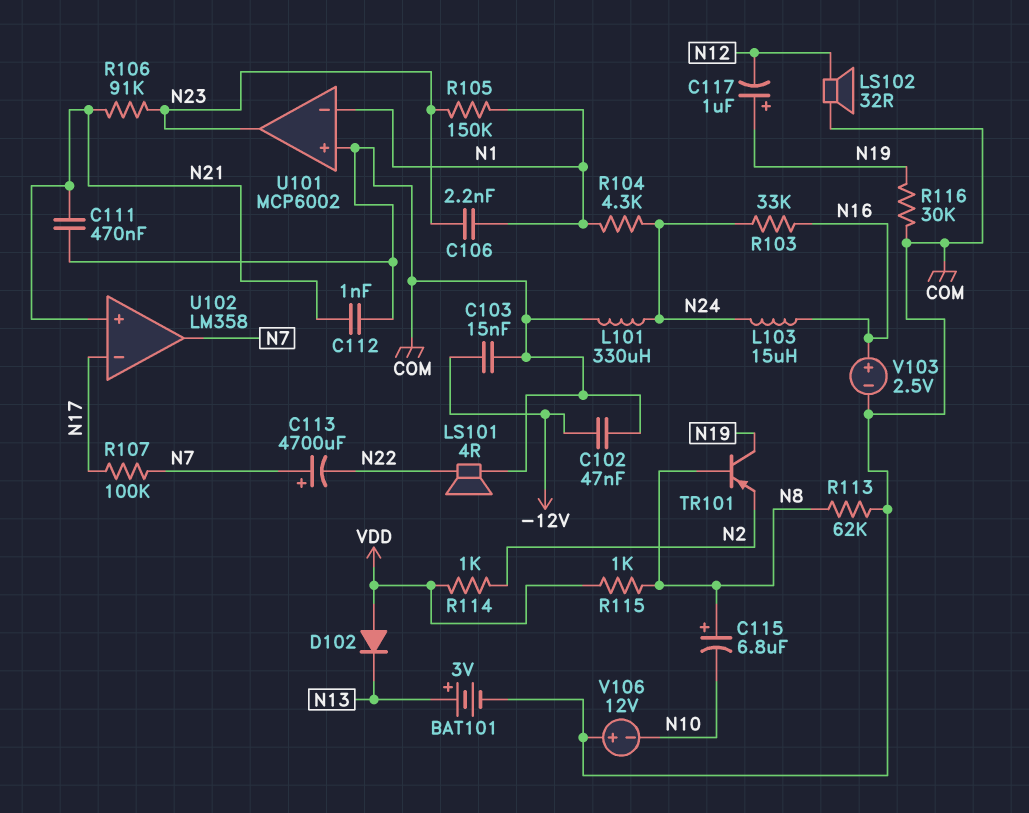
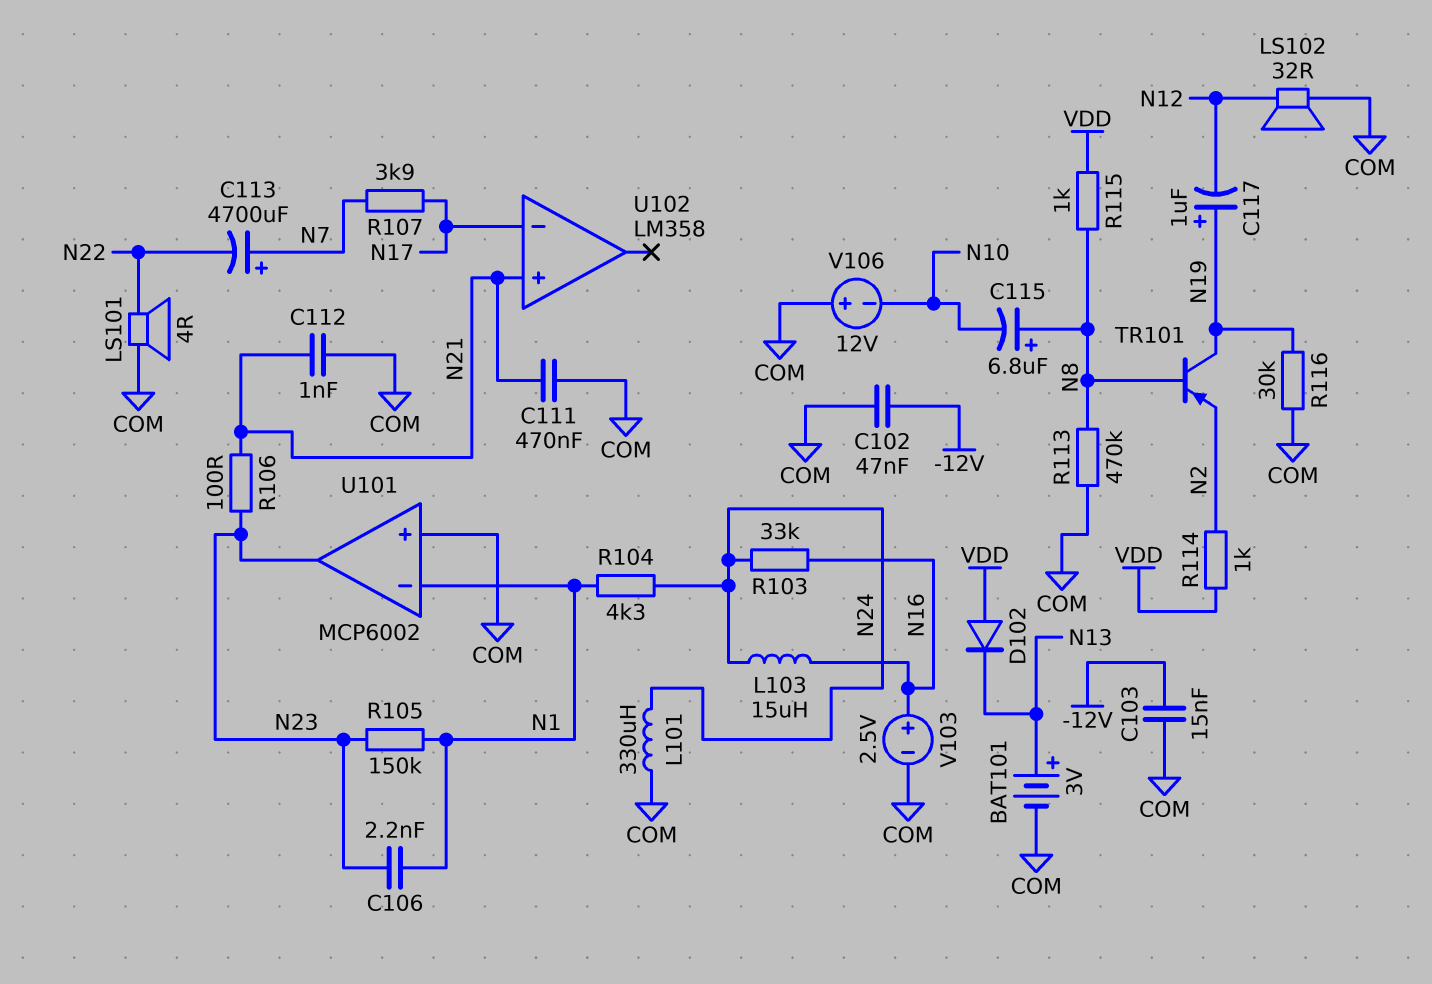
R106: 91k (N21, N23) -> 100 (N21, N23)
R107: 100k (N7, N17) -> 3.9k (N7, N17)
R113: 62k (COM, N8) -> 470k (COM, N8)
U102 pin out: N7 -> none

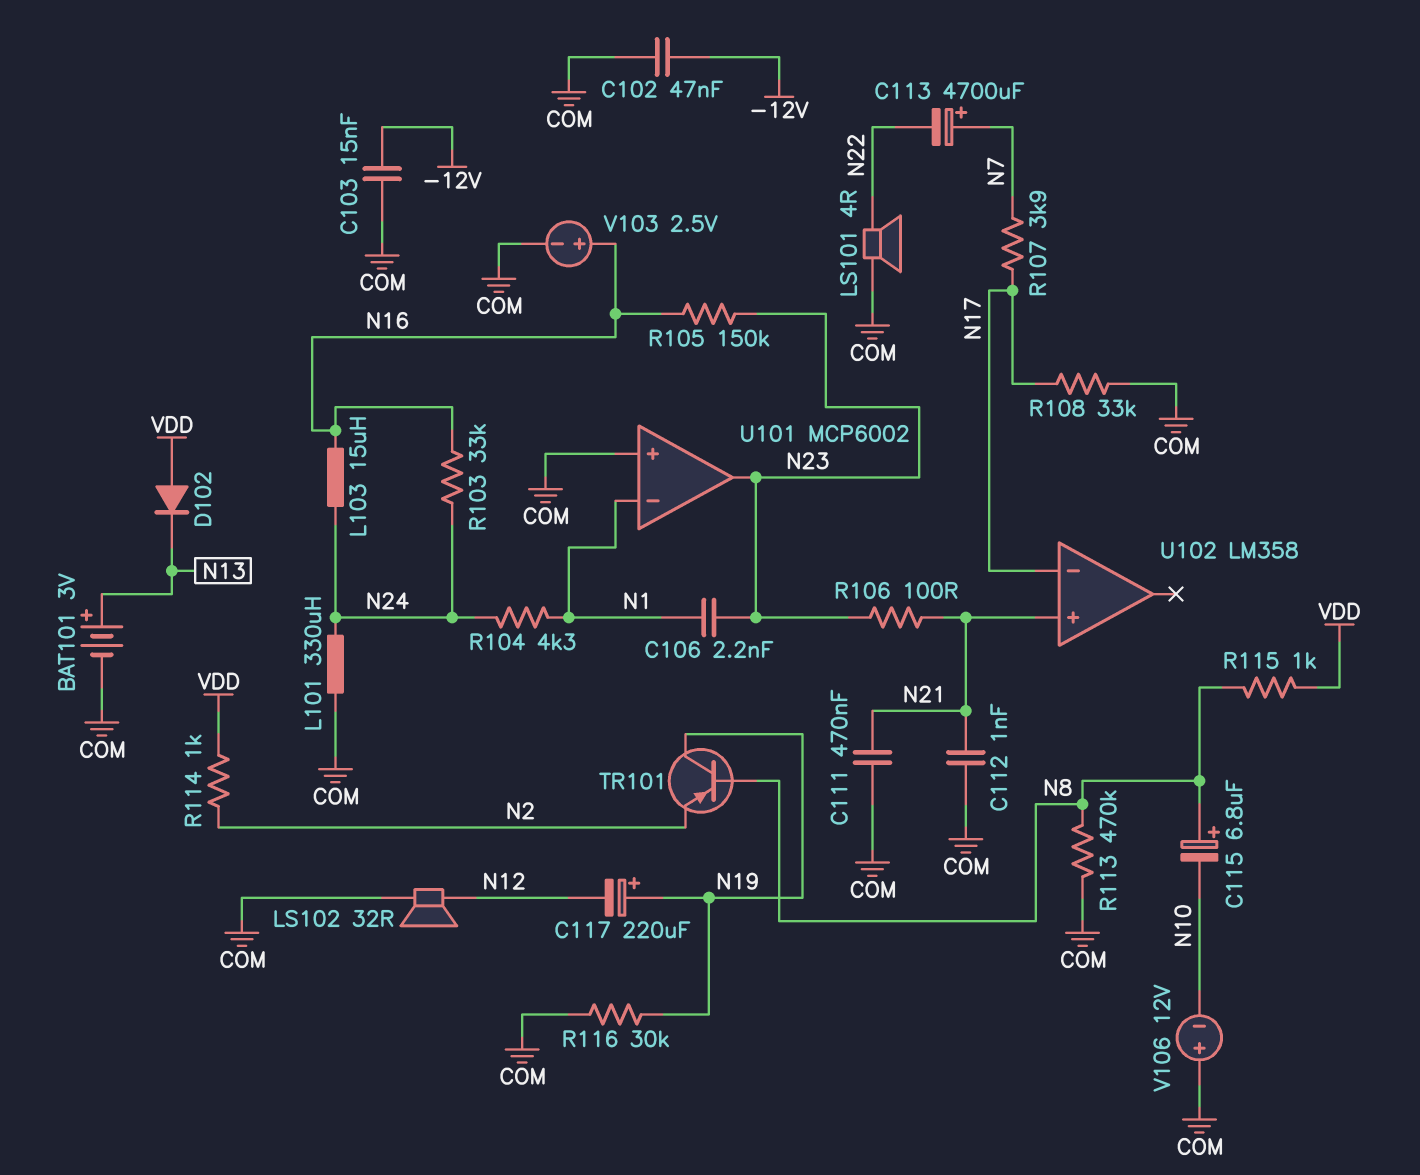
C117: 1uF (plus N19, minus N12) -> 220uF (plus N19, minus N12)
R105: 150k (N1, N23) -> 150k (N16, N23)
R108: none -> 33k (COM, N17)

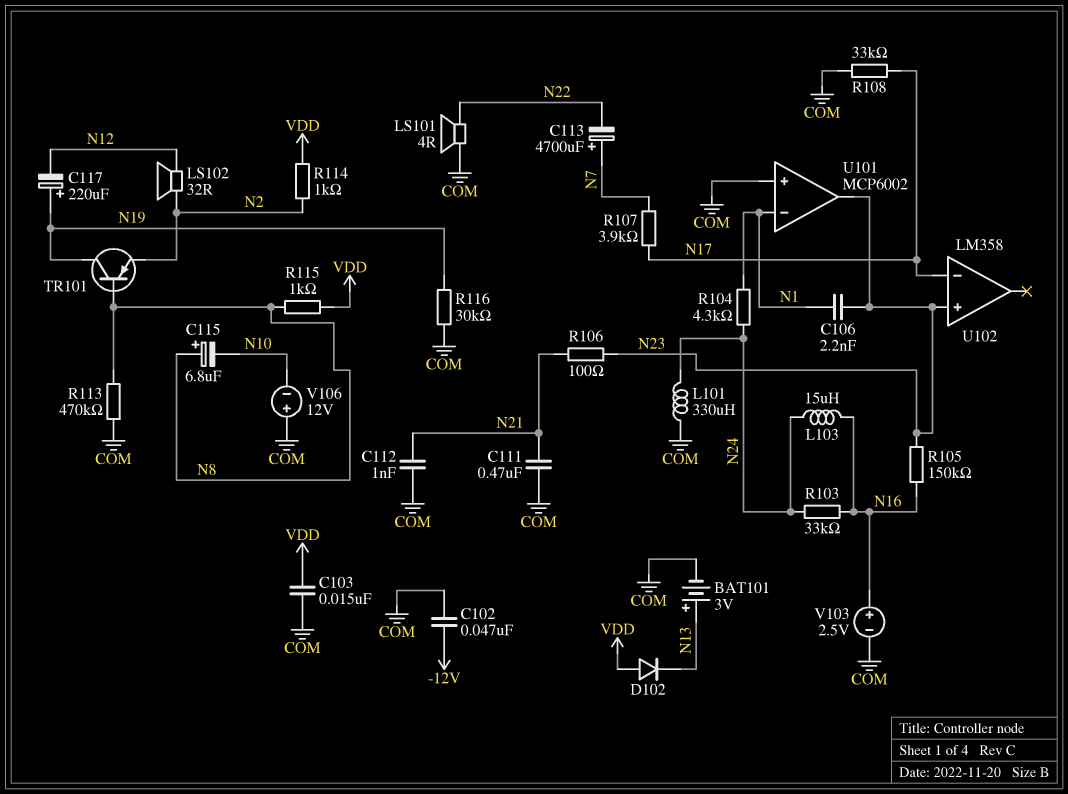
C103: 15nF (-12V, COM) -> 15nF (COM, VDD)
LS102: speaker 32R (COM, N12) -> speaker 32R (N2, N12)
U102 pin in+: N21 -> N23

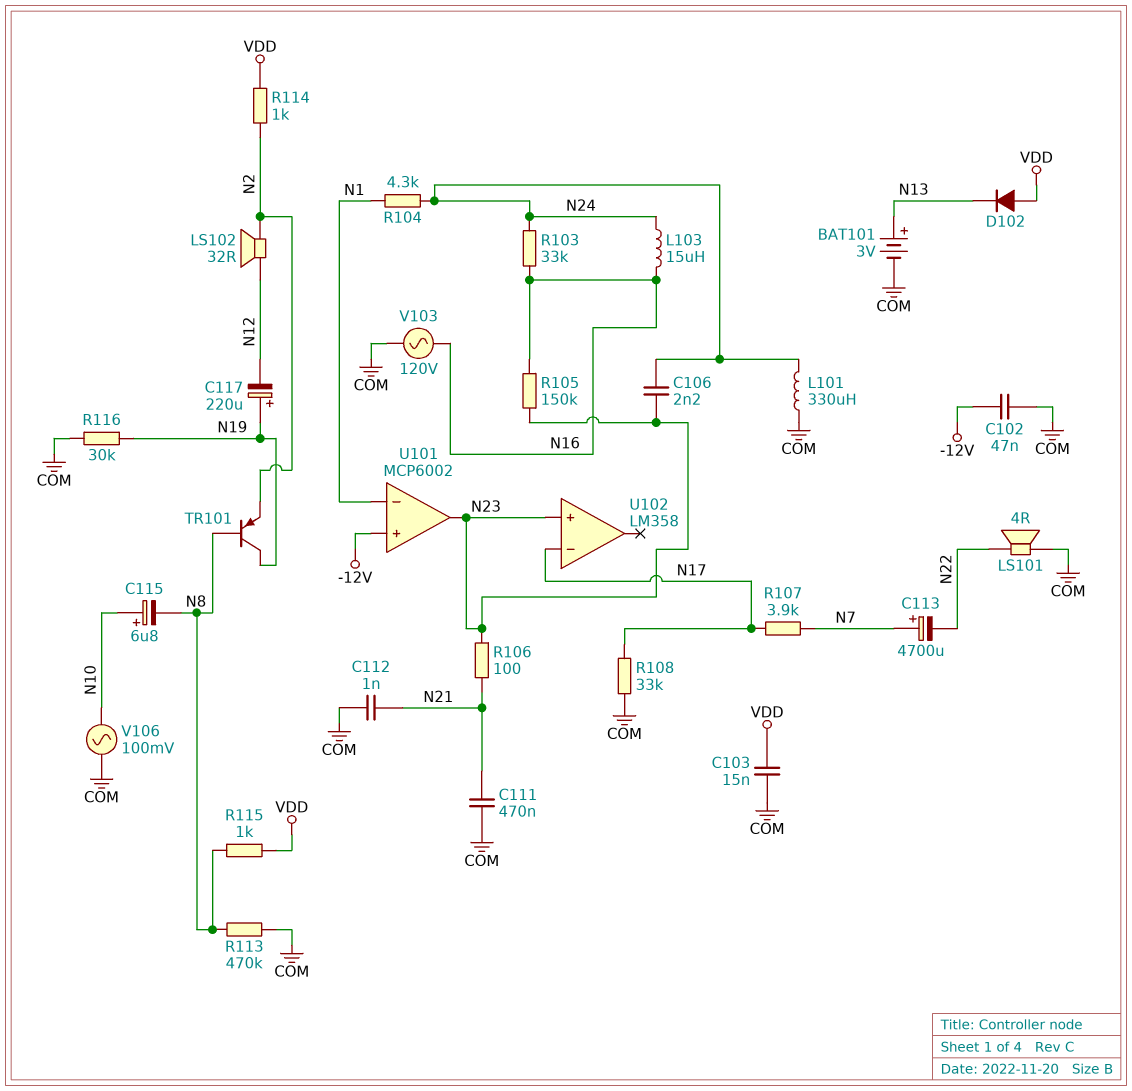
C106: 2.2nF (N1, N23) -> 2.2nF (N23, N24)
C115: 6.8uF (plus N8, minus N10) -> 6.8uF (plus N10, minus N8)
U101 pin in+: COM -> -12V
V103: 2.5V (plus N16, minus COM) -> AC 120V (COM, N16)
V106: 12V (plus COM, minus N10) -> AC 100mV (COM, N10)

